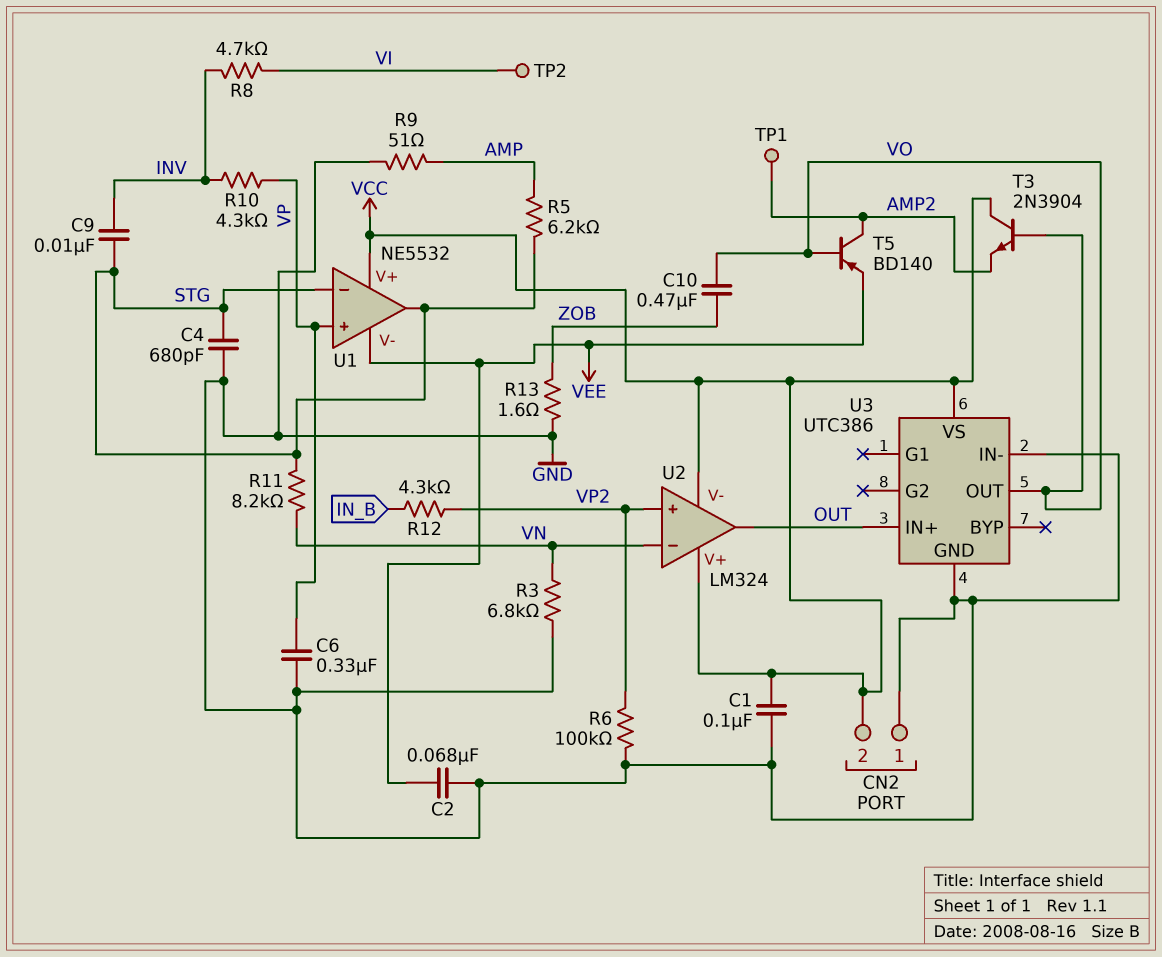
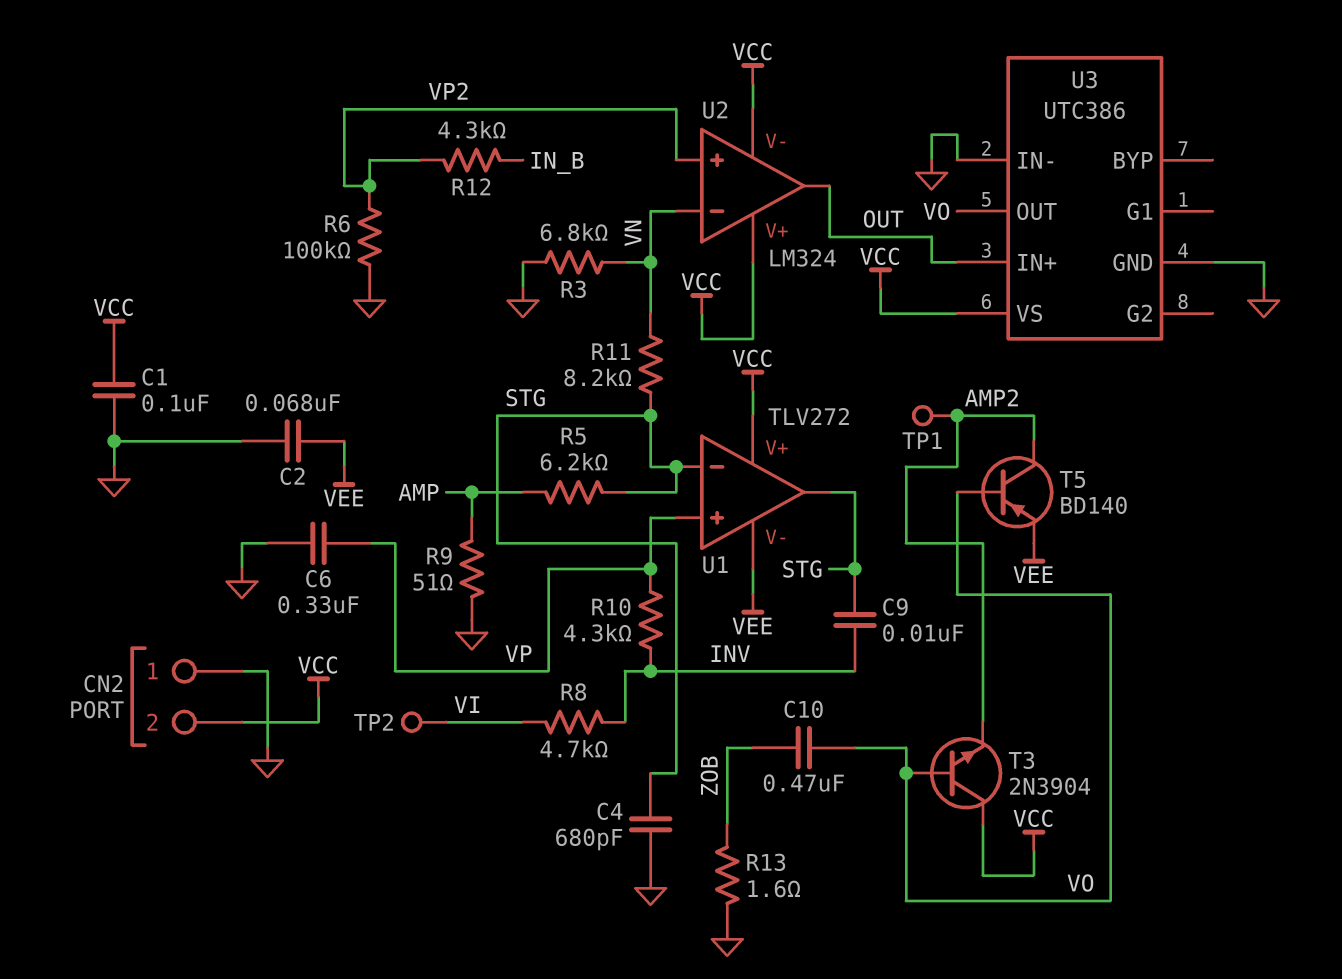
U1: NE5532 -> TLV272

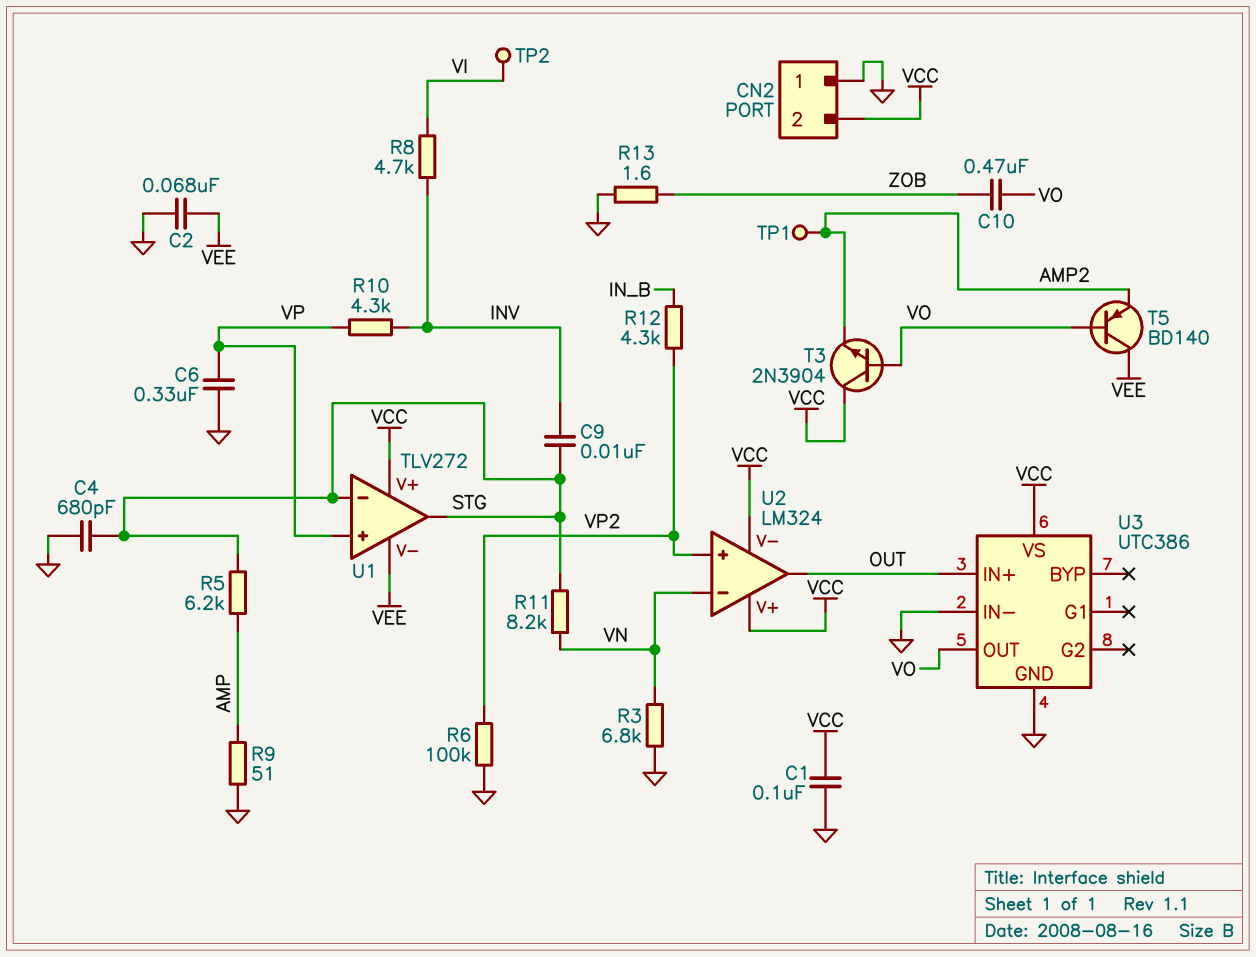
T5: PNP BD140 (B VO, C AMP2, E VEE) -> PNP BD140 (B VO, C VEE, E AMP2)

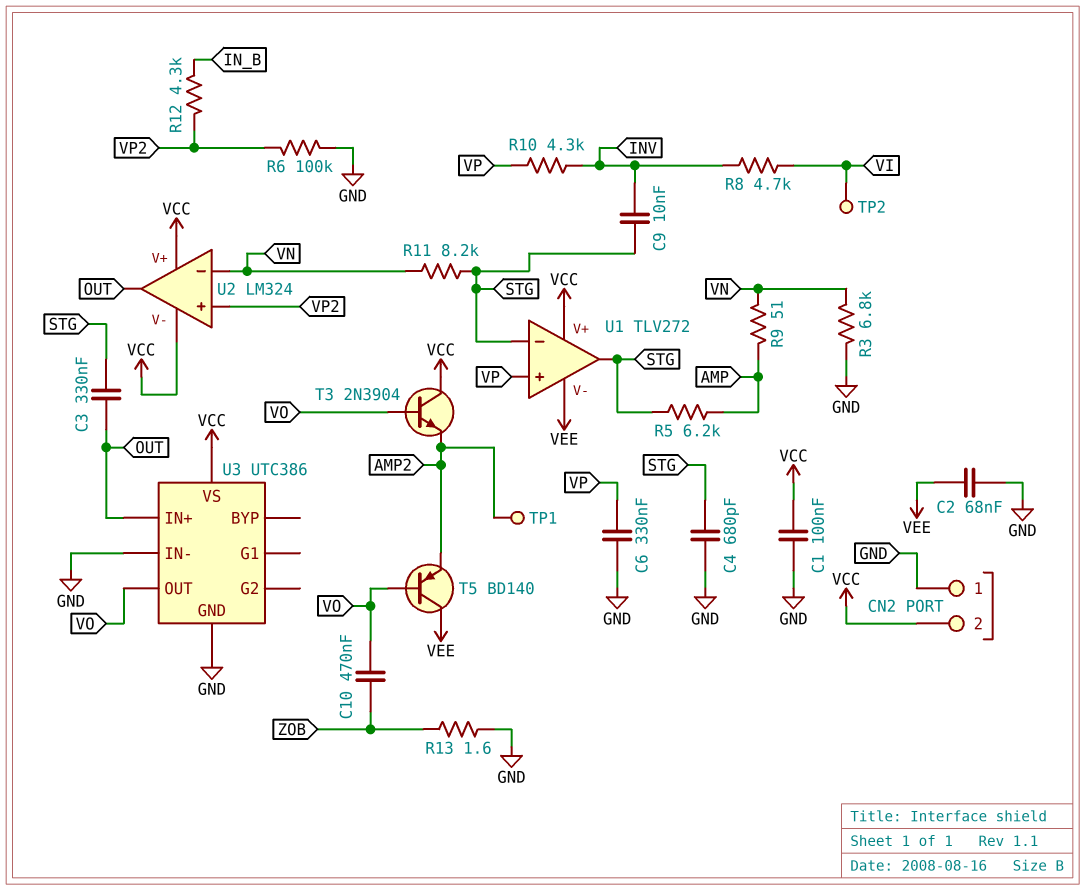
C3: none -> 330nF (OUT, STG)
R9: 51 (AMP, GND) -> 51 (AMP, VN)

